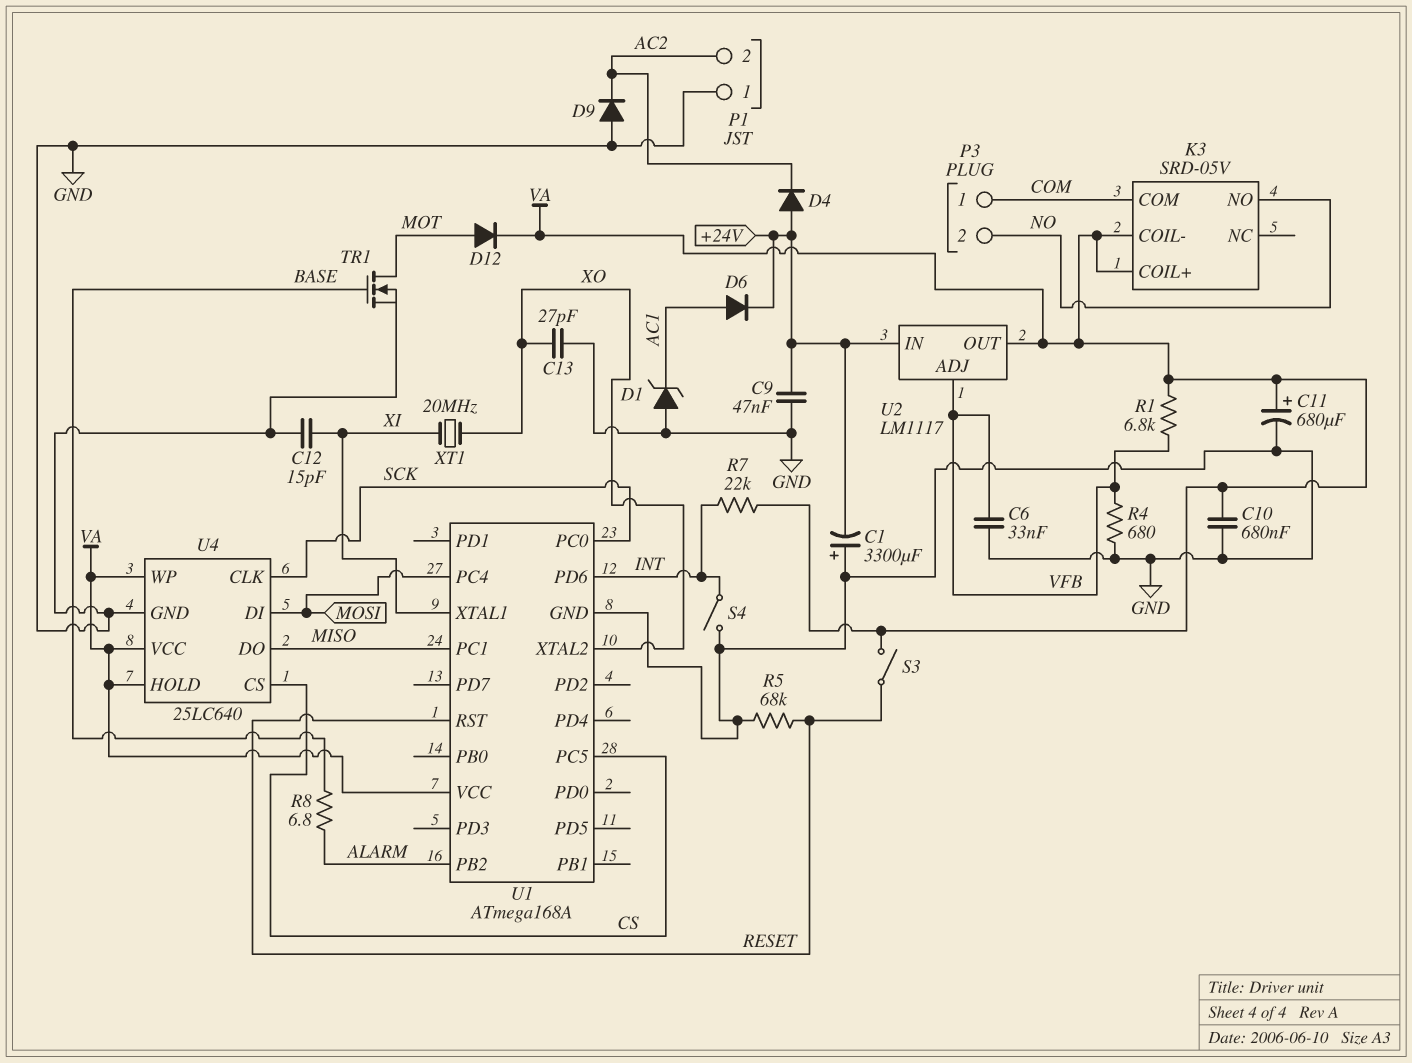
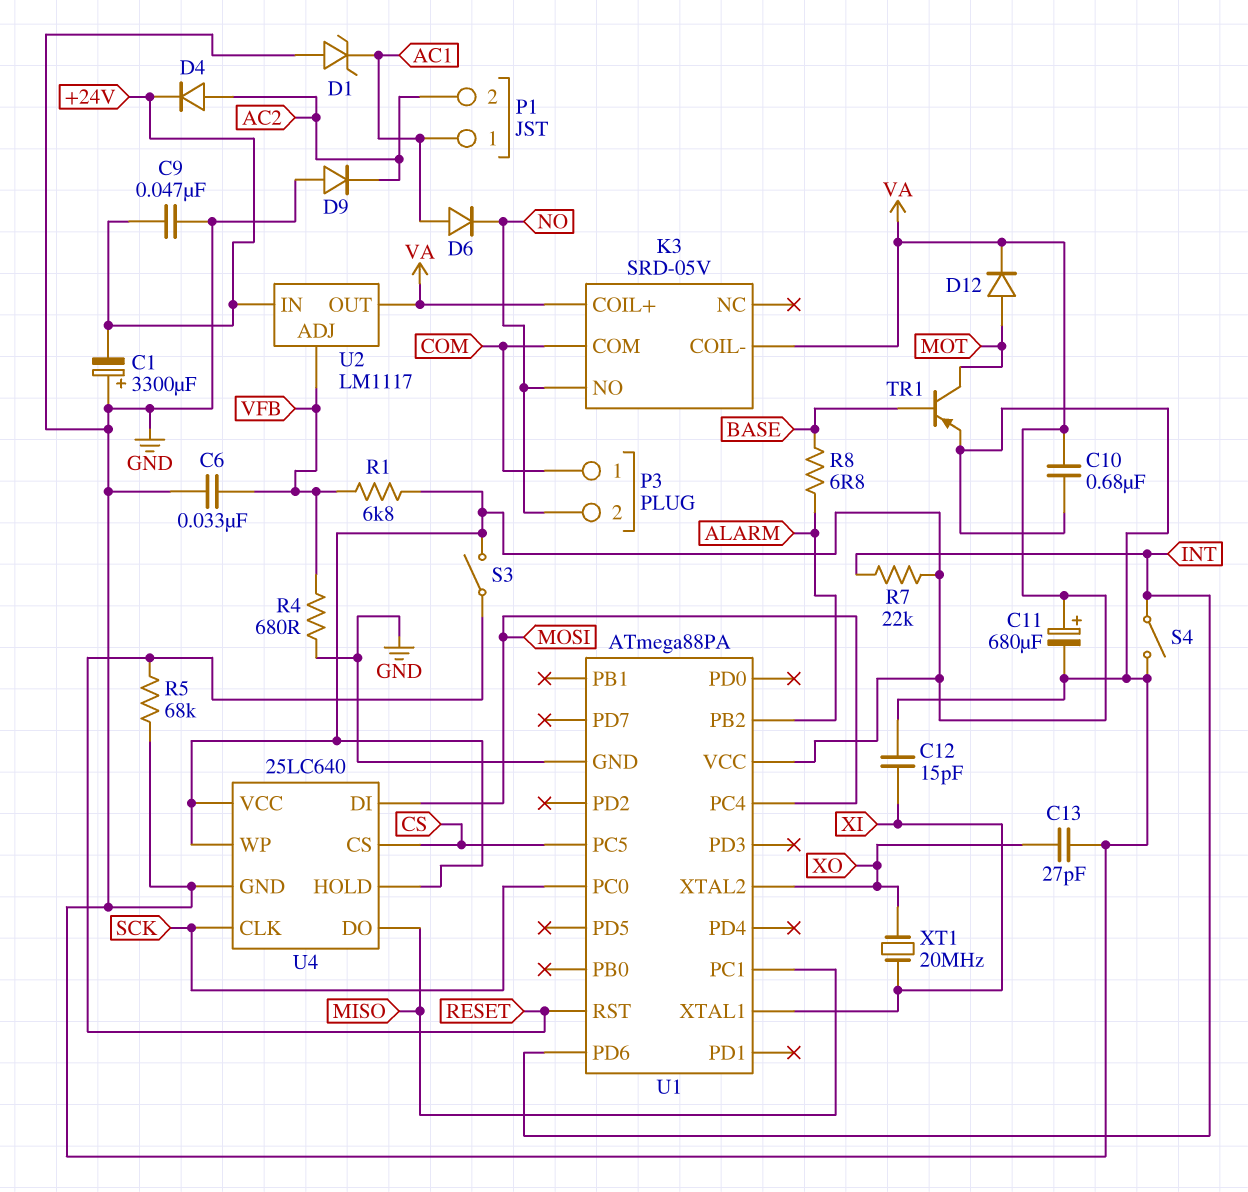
D4: diode (A +24V, K AC2) -> diode (A AC2, K +24V)
D6: diode (A AC1, K +24V) -> diode (A AC1, K NO)
P1 pin 1: GND -> AC1
TR1: NMOS (G BASE, D MOT, S GND) -> PNP (B BASE, C MOT, E GND)
U1: ATmega168A -> ATmega88PA

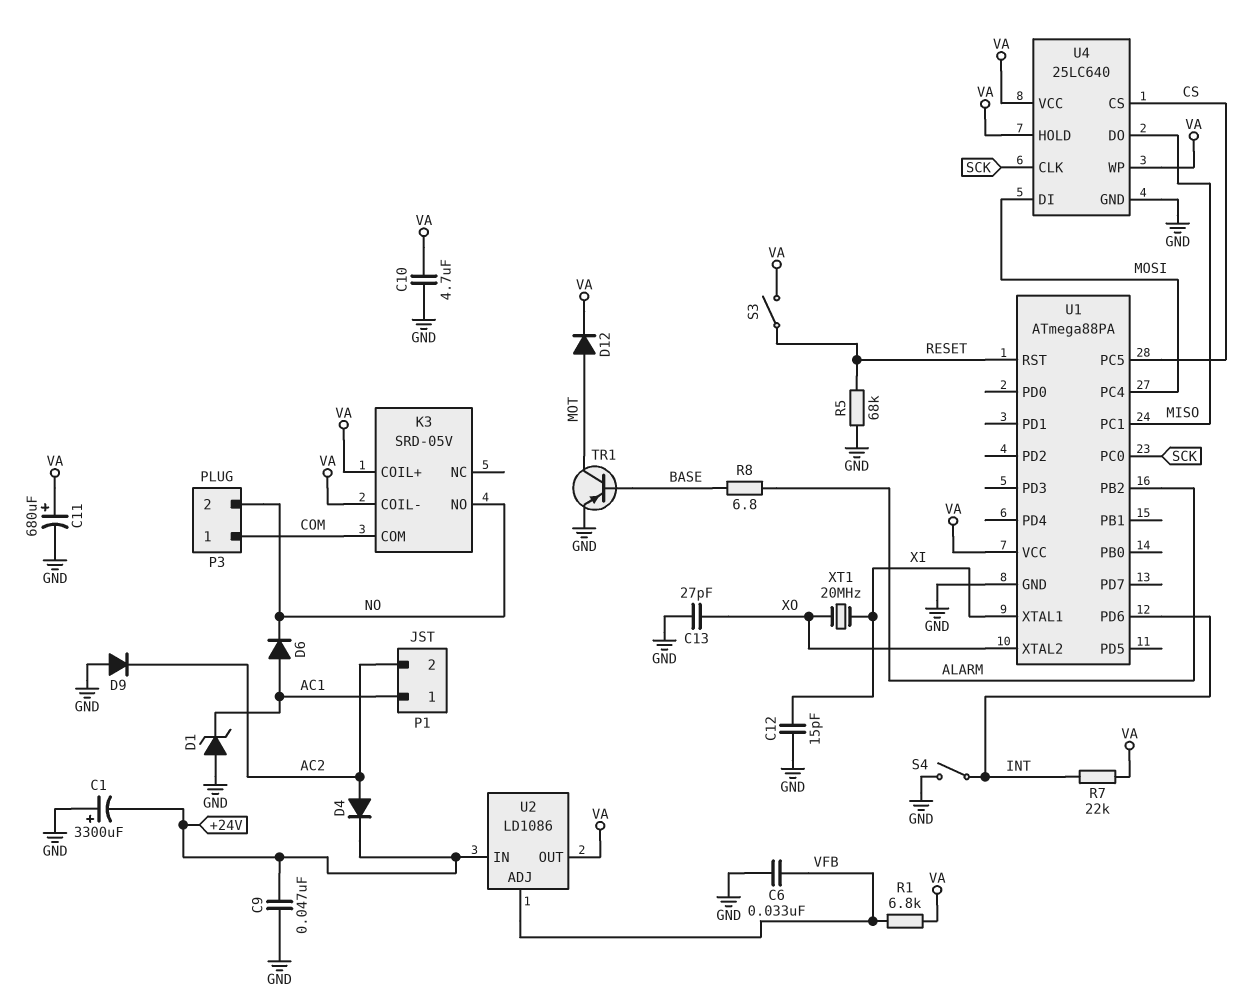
C10: 680nF (GND, VA) -> 4.7uF (GND, VA)
R4: 680 (GND, VFB) -> none
U2: LM1117 -> LD1086

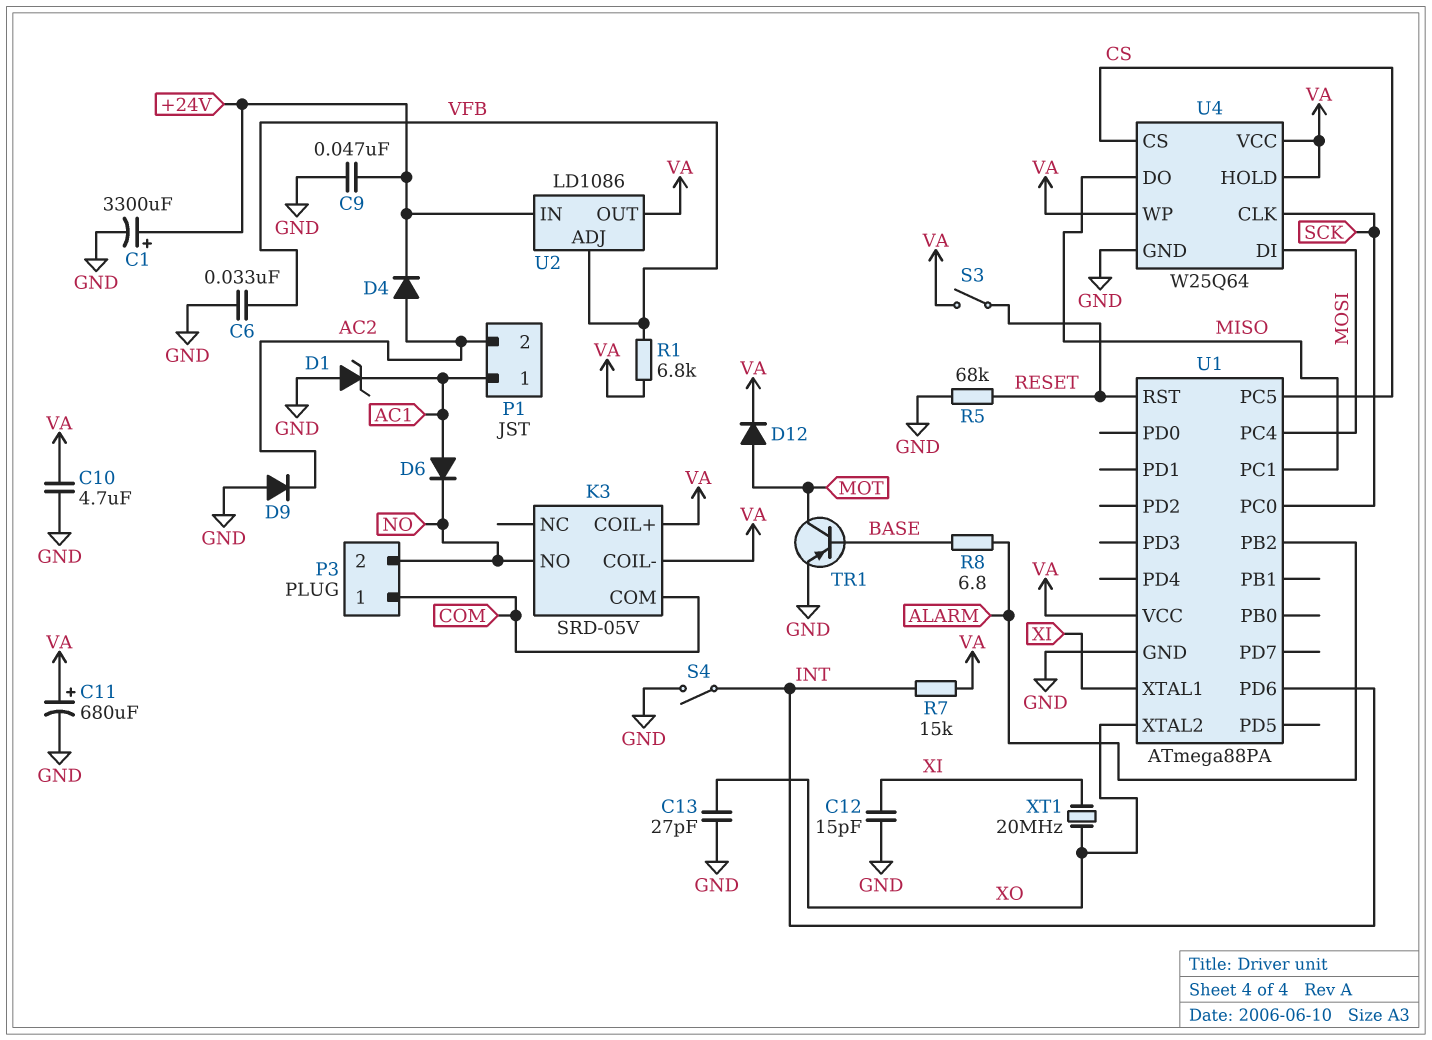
C1: 3300uF (plus GND, minus +24V) -> 3300uF (plus +24V, minus GND)
R7: 22k (INT, VA) -> 15k (INT, VA)
U4: 25LC640 -> W25Q64

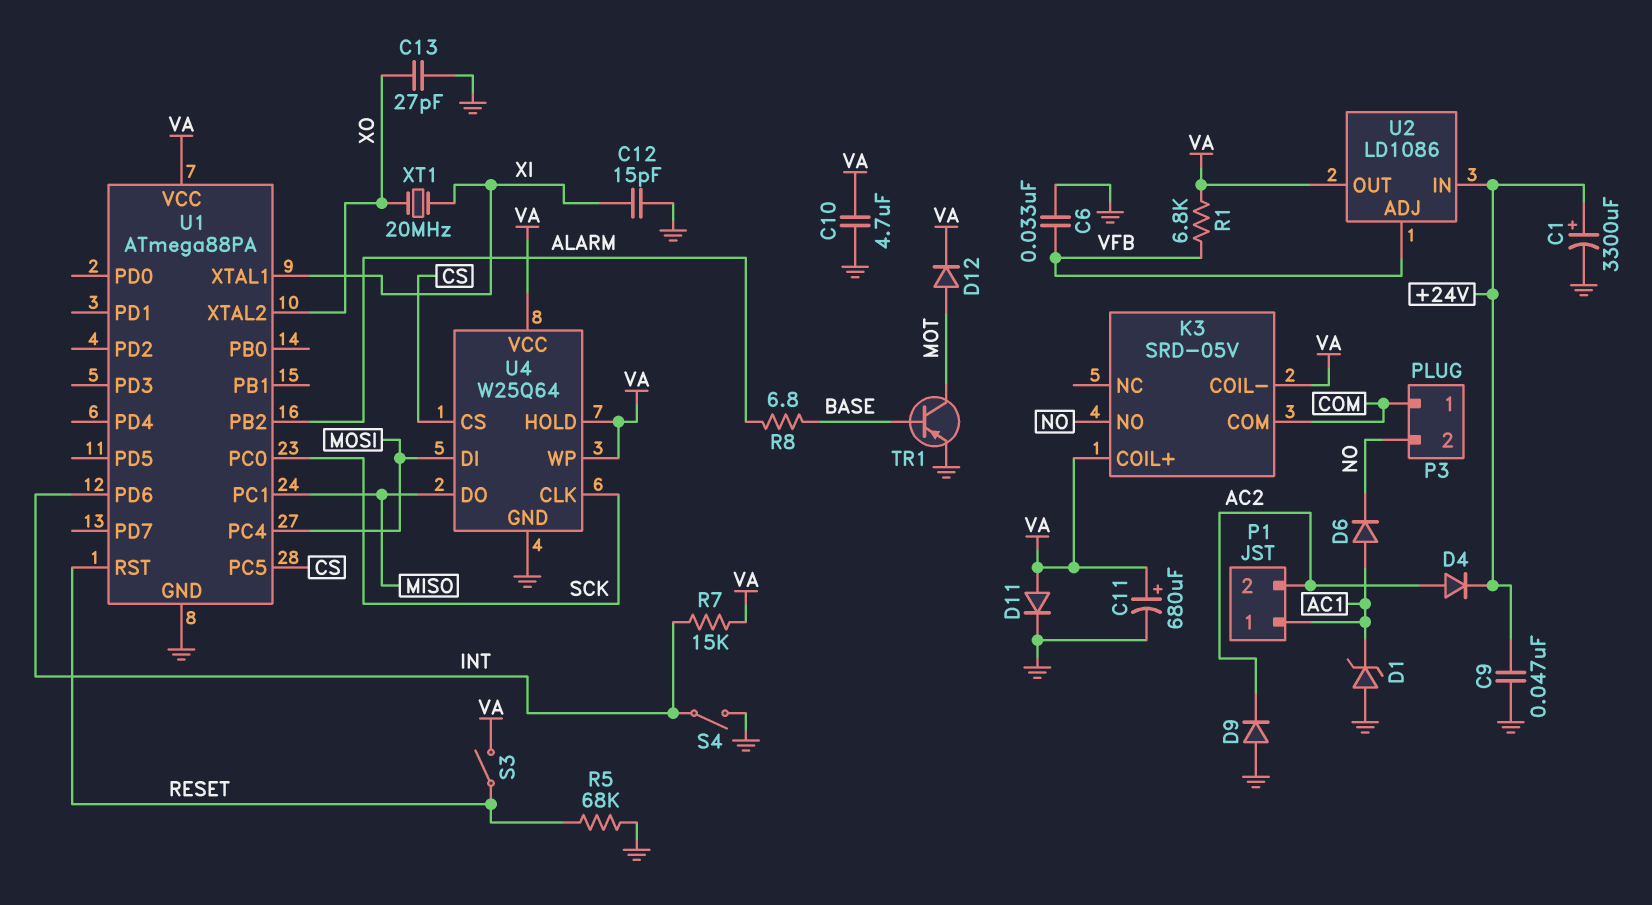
D11: none -> diode (A VA, K GND)

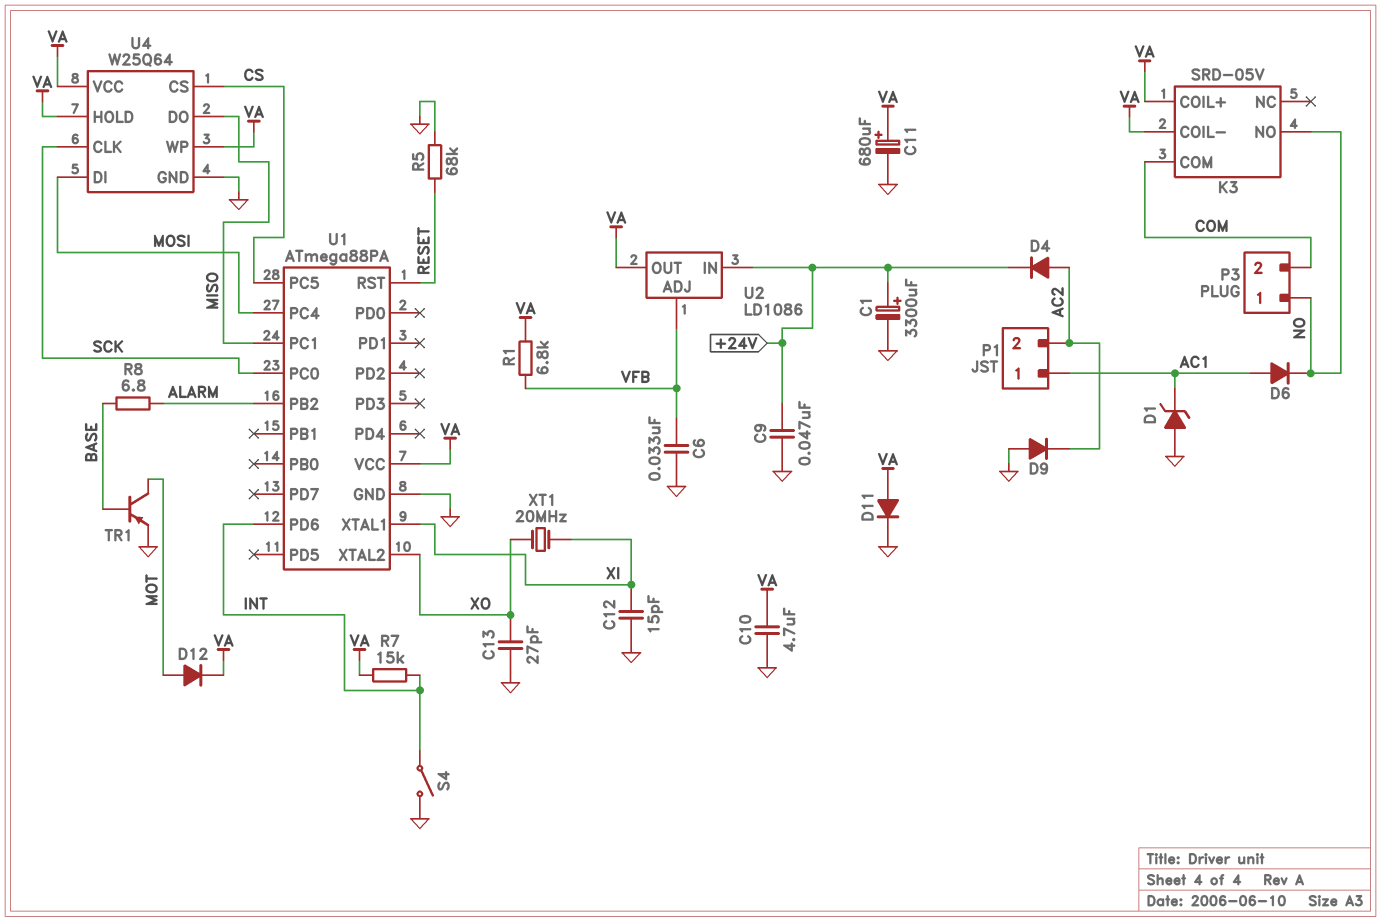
P3 pin 1: COM -> NO
P3 pin 2: NO -> COM
S3: switch (RESET, VA) -> none

